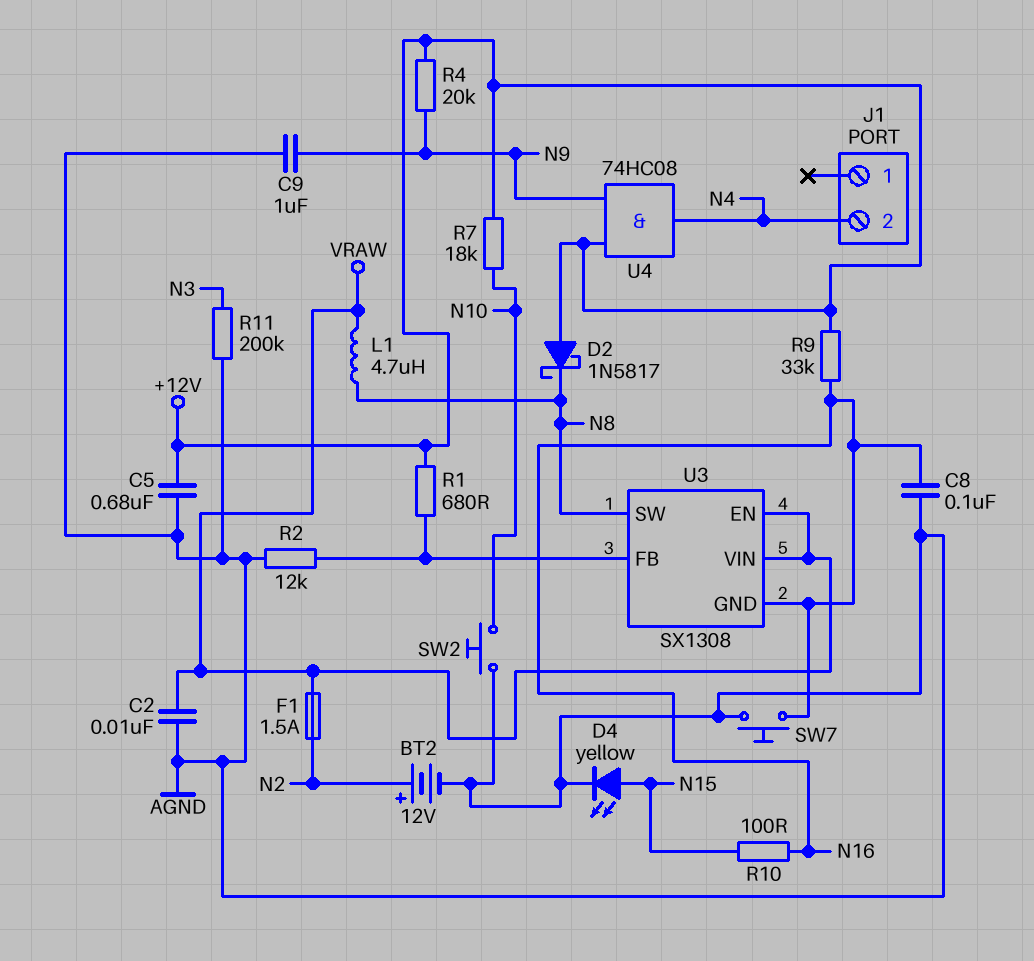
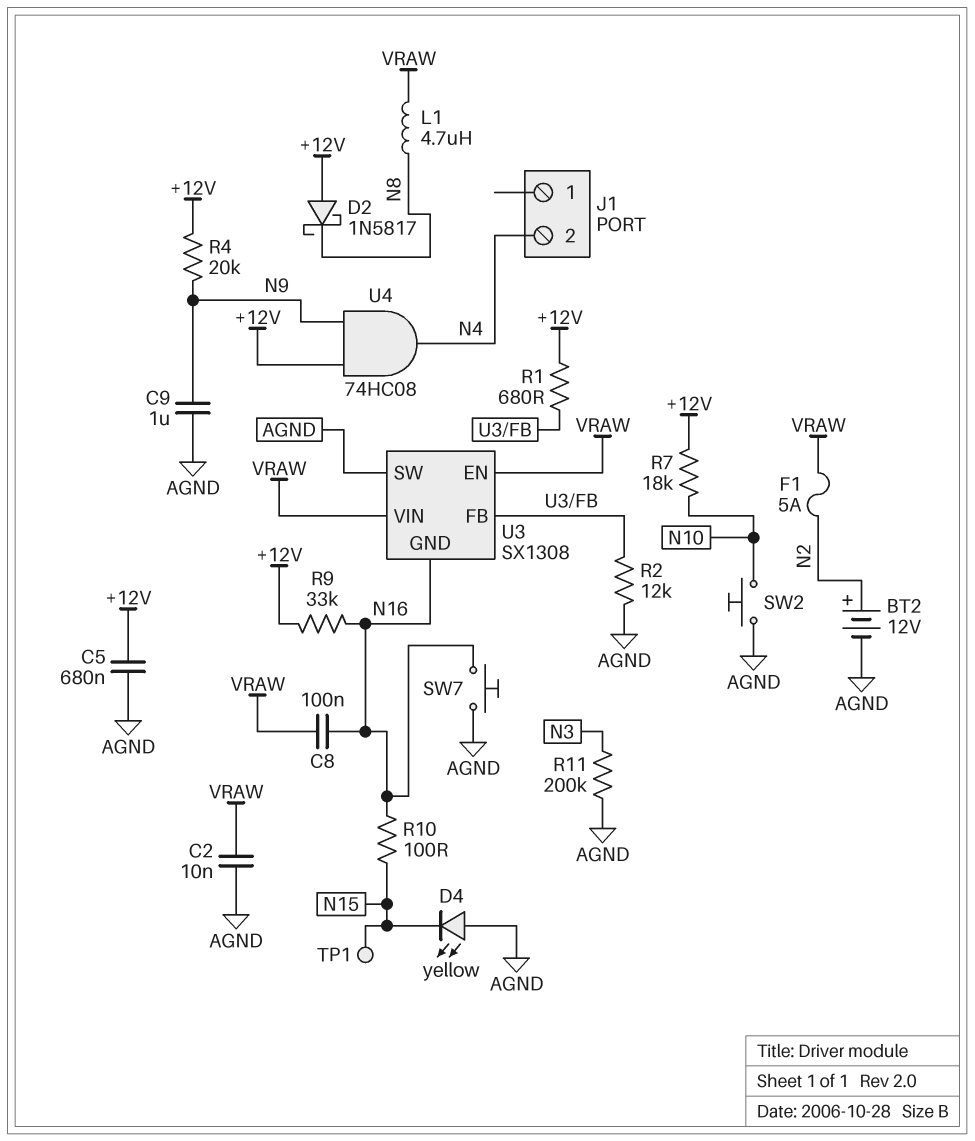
C8: 100nF (AGND, N16) -> 100nF (N16, VRAW)
D4: LED yellow (A N15, K AGND) -> LED yellow (A AGND, K N15)
F1: 1.5A (N2, VRAW) -> 5A (N2, VRAW)
TP1: none -> test point (N15)
U3 pin SW: N8 -> AGND

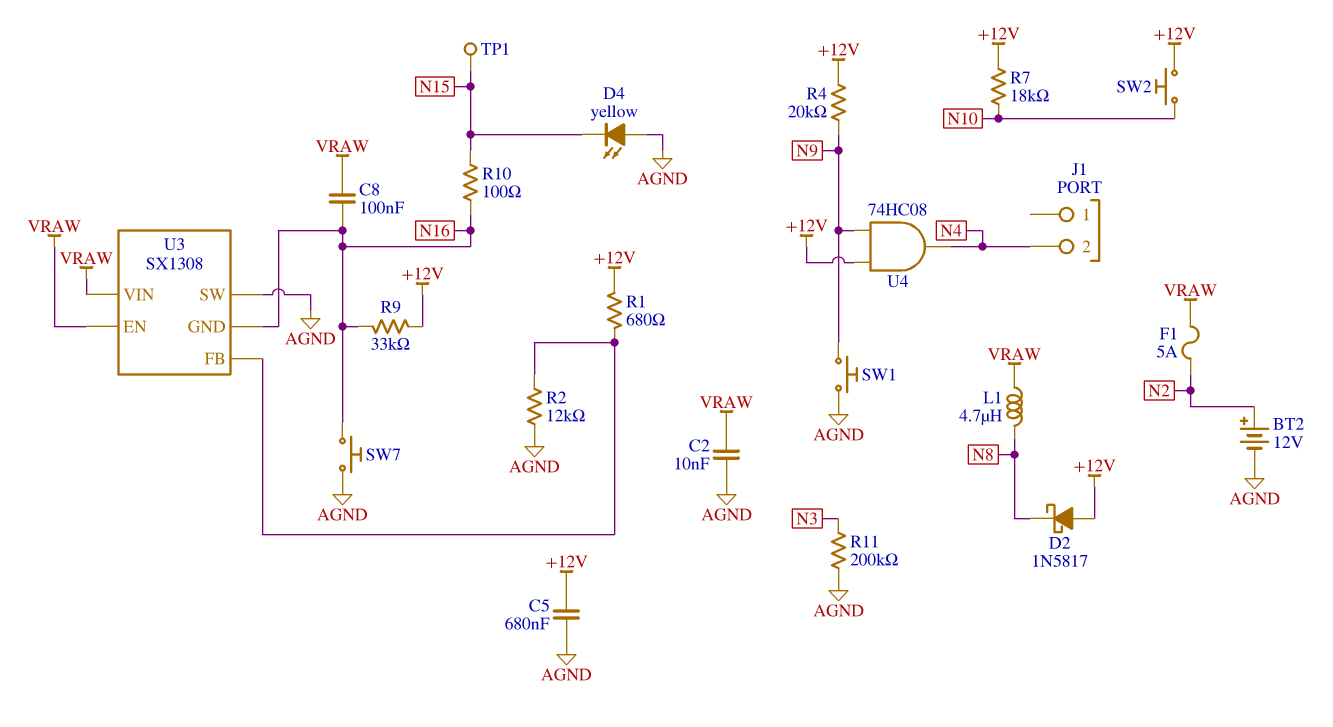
C9: 1uF (AGND, N9) -> none
SW1: none -> button (AGND, N9)
SW2: button (AGND, N10) -> button (+12V, N10)

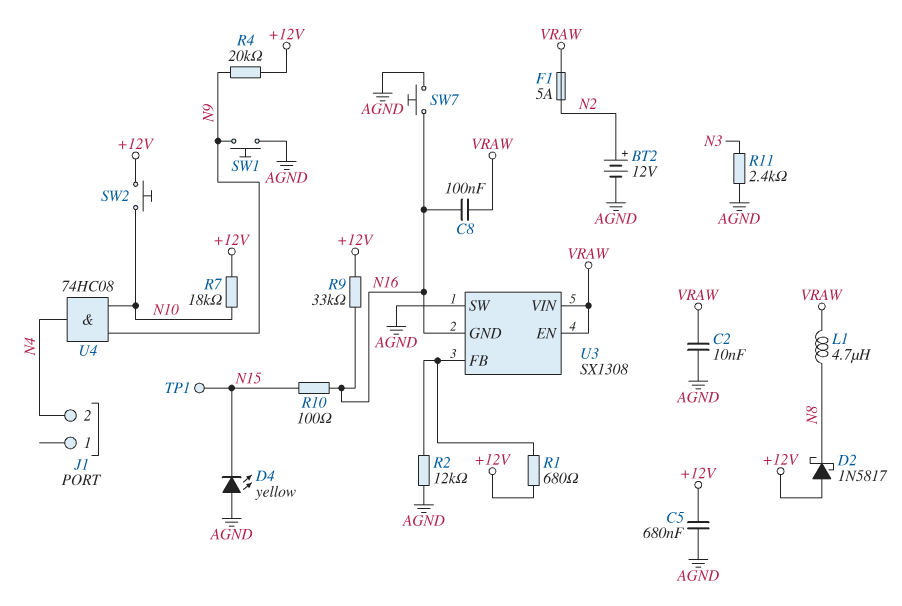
R11: 200k (AGND, N3) -> 2.4k (AGND, N3)
U4: AND 74HC08 (in +12V, in N9, out N4) -> AND 74HC08 (in N9, in N10, out N4)

